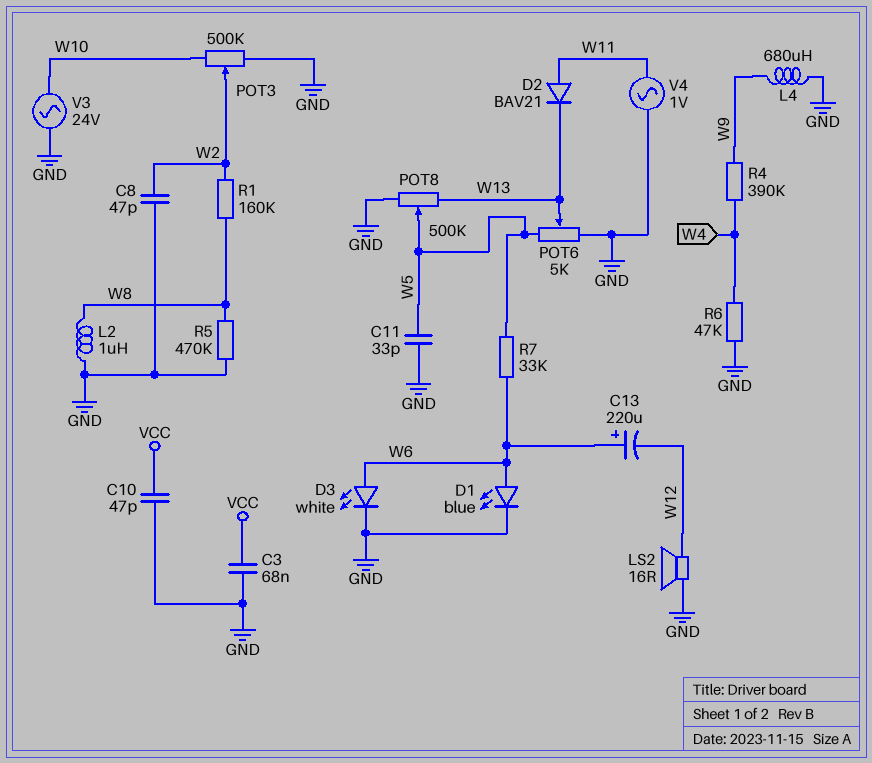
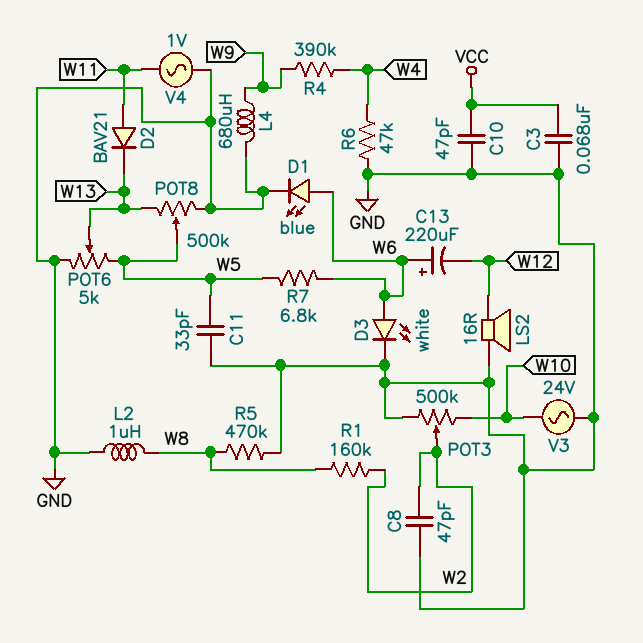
R7: 33k (W5, W6) -> 6.8k (W5, W6)

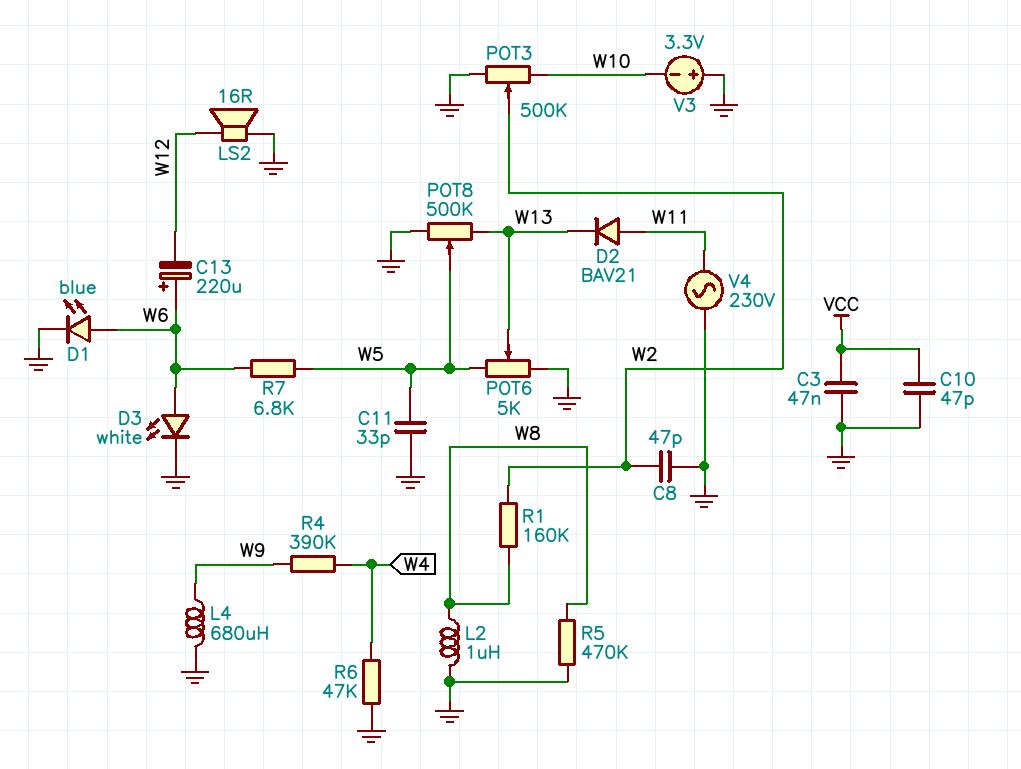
C3: 68nF (GND, VCC) -> 47nF (GND, VCC)
V3: AC 24V (GND, W10) -> 3.3V (plus GND, minus W10)
V4: AC 1V (GND, W11) -> AC 230V (GND, W11)

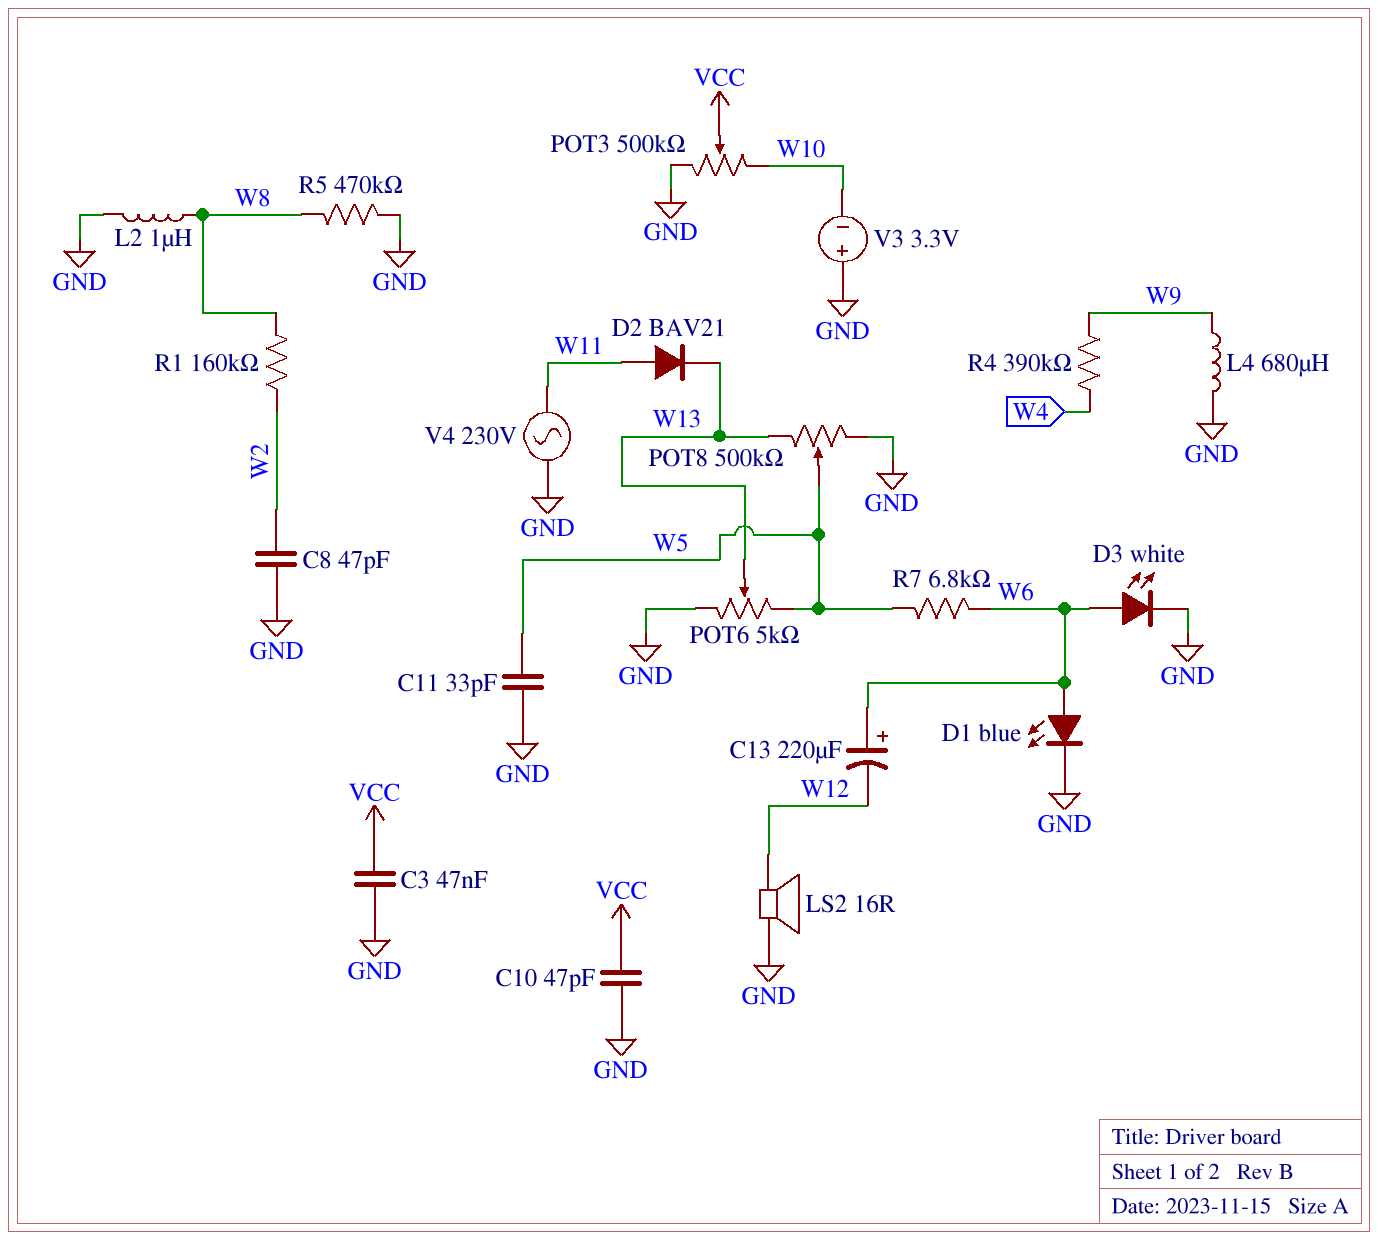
POT3: 500k (GND, W10, wiper W2) -> 500k (GND, W10, wiper VCC)
R6: 47k (GND, W4) -> none

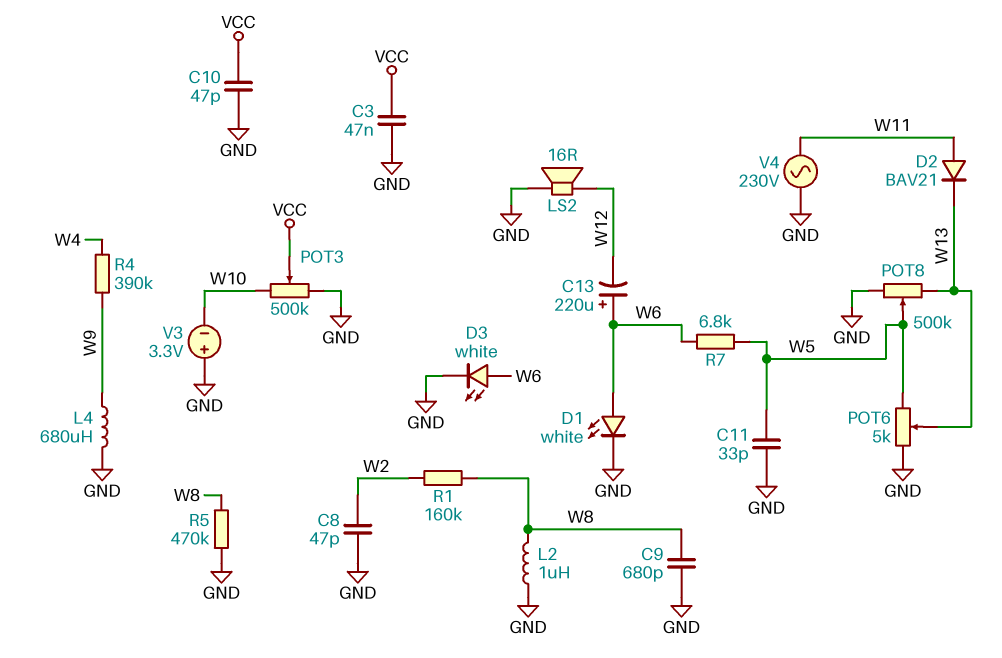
C9: none -> 680pF (GND, W8)
D1: LED blue (A W6, K GND) -> LED white (A W6, K GND)

